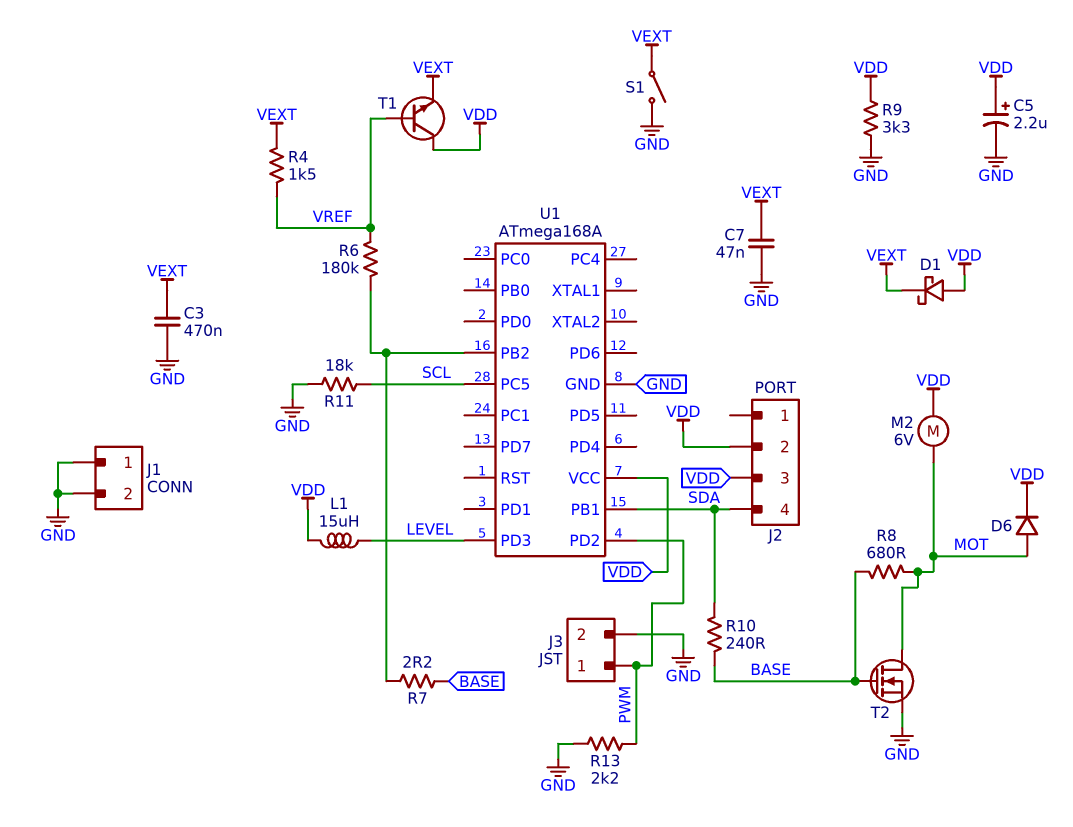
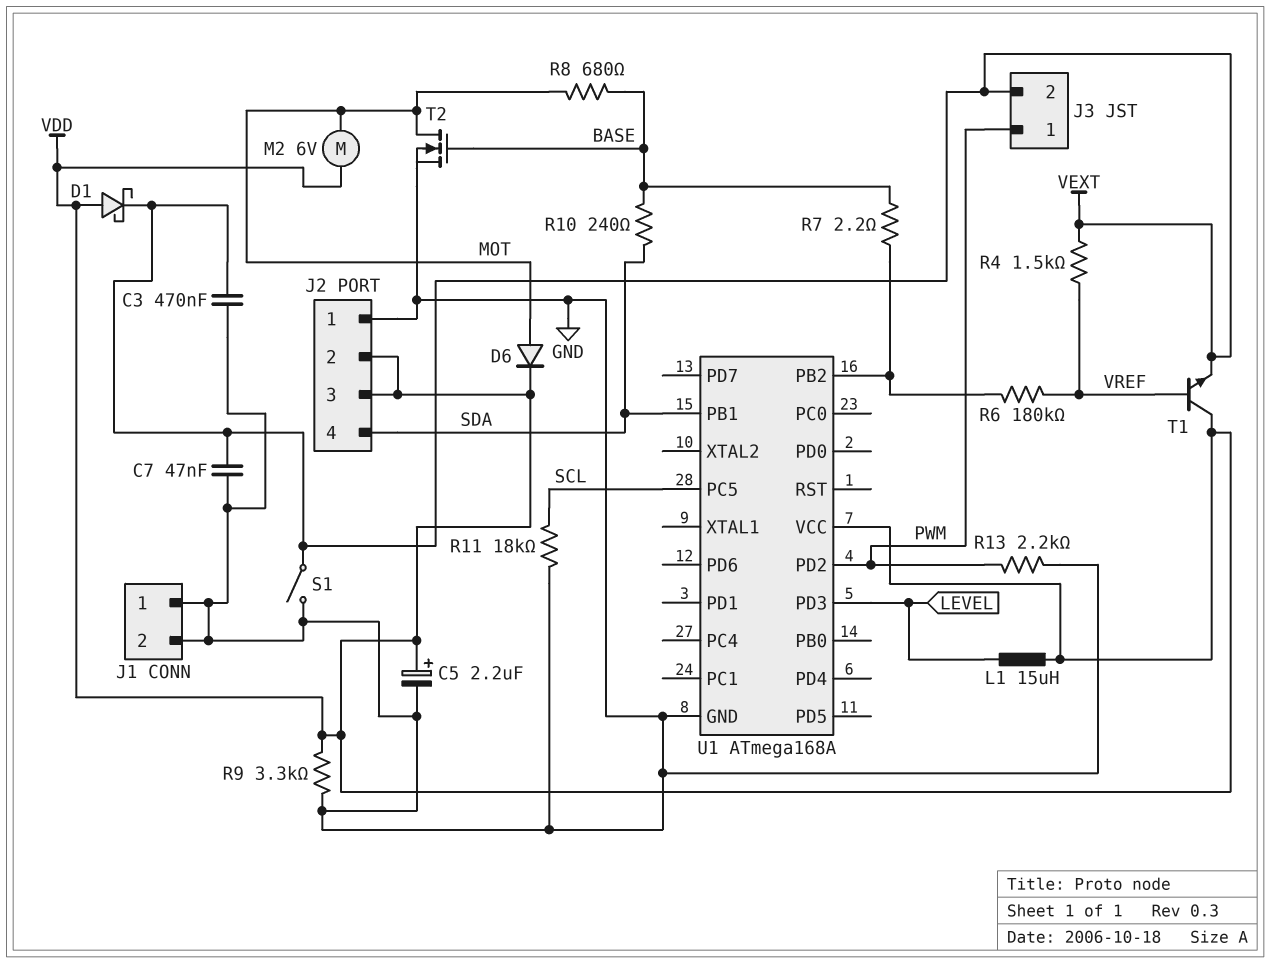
J2 pin 1: none -> GND
J3 pin 2: GND -> VEXT

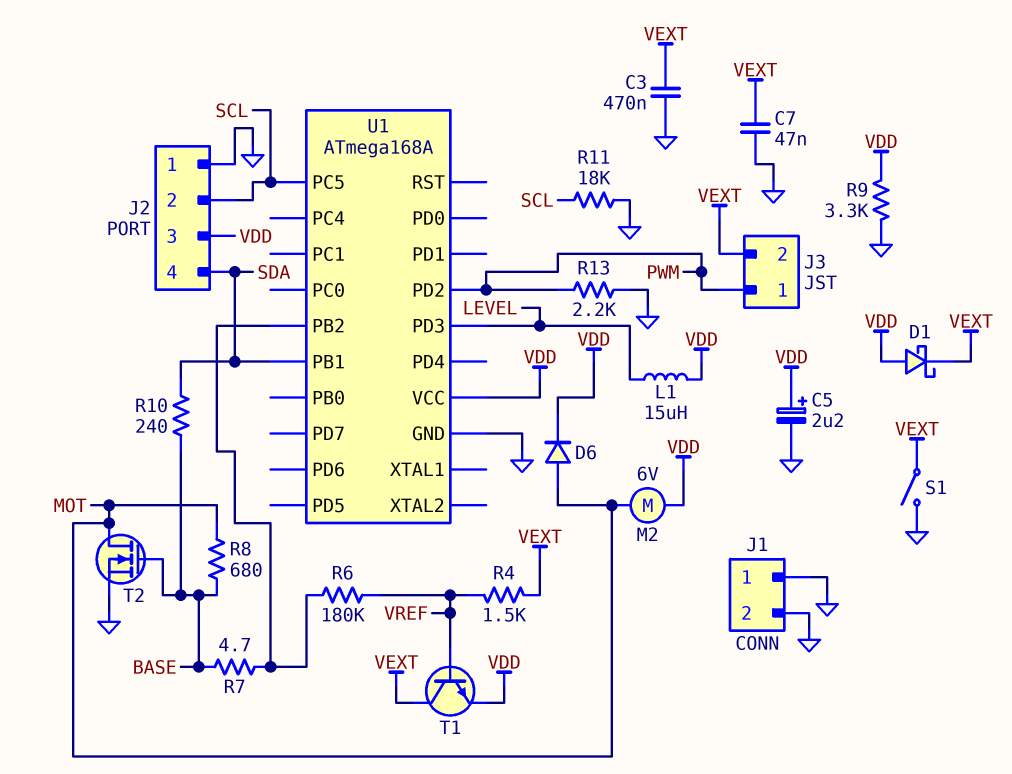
J2 pin 2: VDD -> SCL
R7: 2.2 (BASE, U1/PB2) -> 4.7 (BASE, U1/PB2)
T1: NPN (B VREF, C VDD, E VEXT) -> NPN (B VREF, C VEXT, E VDD)

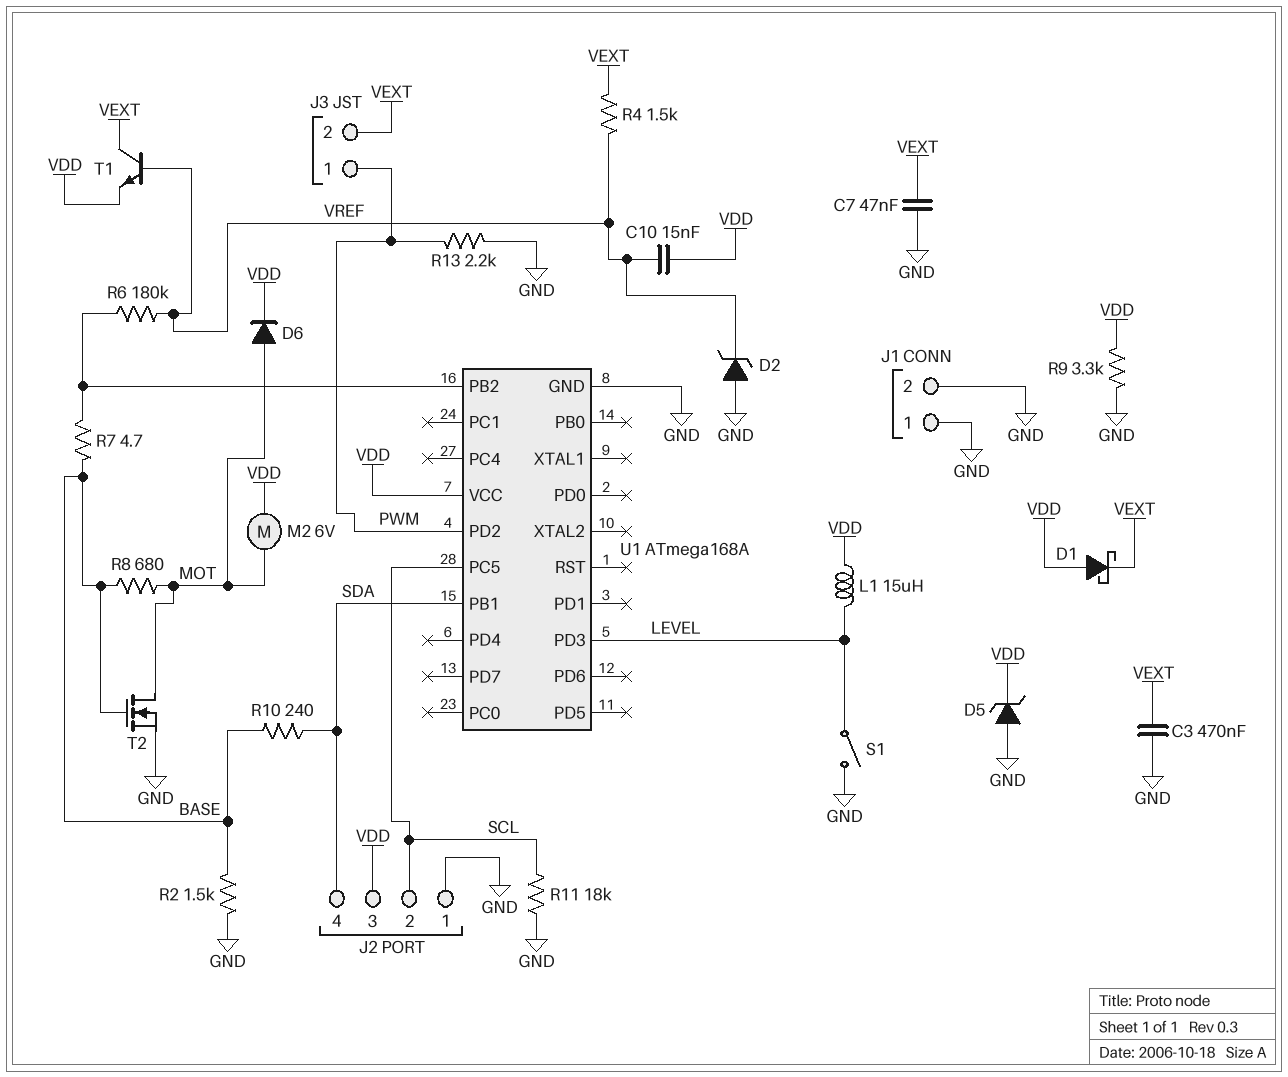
C5: 2.2uF (plus VDD, minus GND) -> none
C10: none -> 15nF (VDD, VREF)
D2: none -> zener (A GND, K VREF)
D5: none -> zener (A GND, K VDD)
R2: none -> 1.5k (BASE, GND)
S1: switch (GND, VEXT) -> switch (GND, LEVEL)

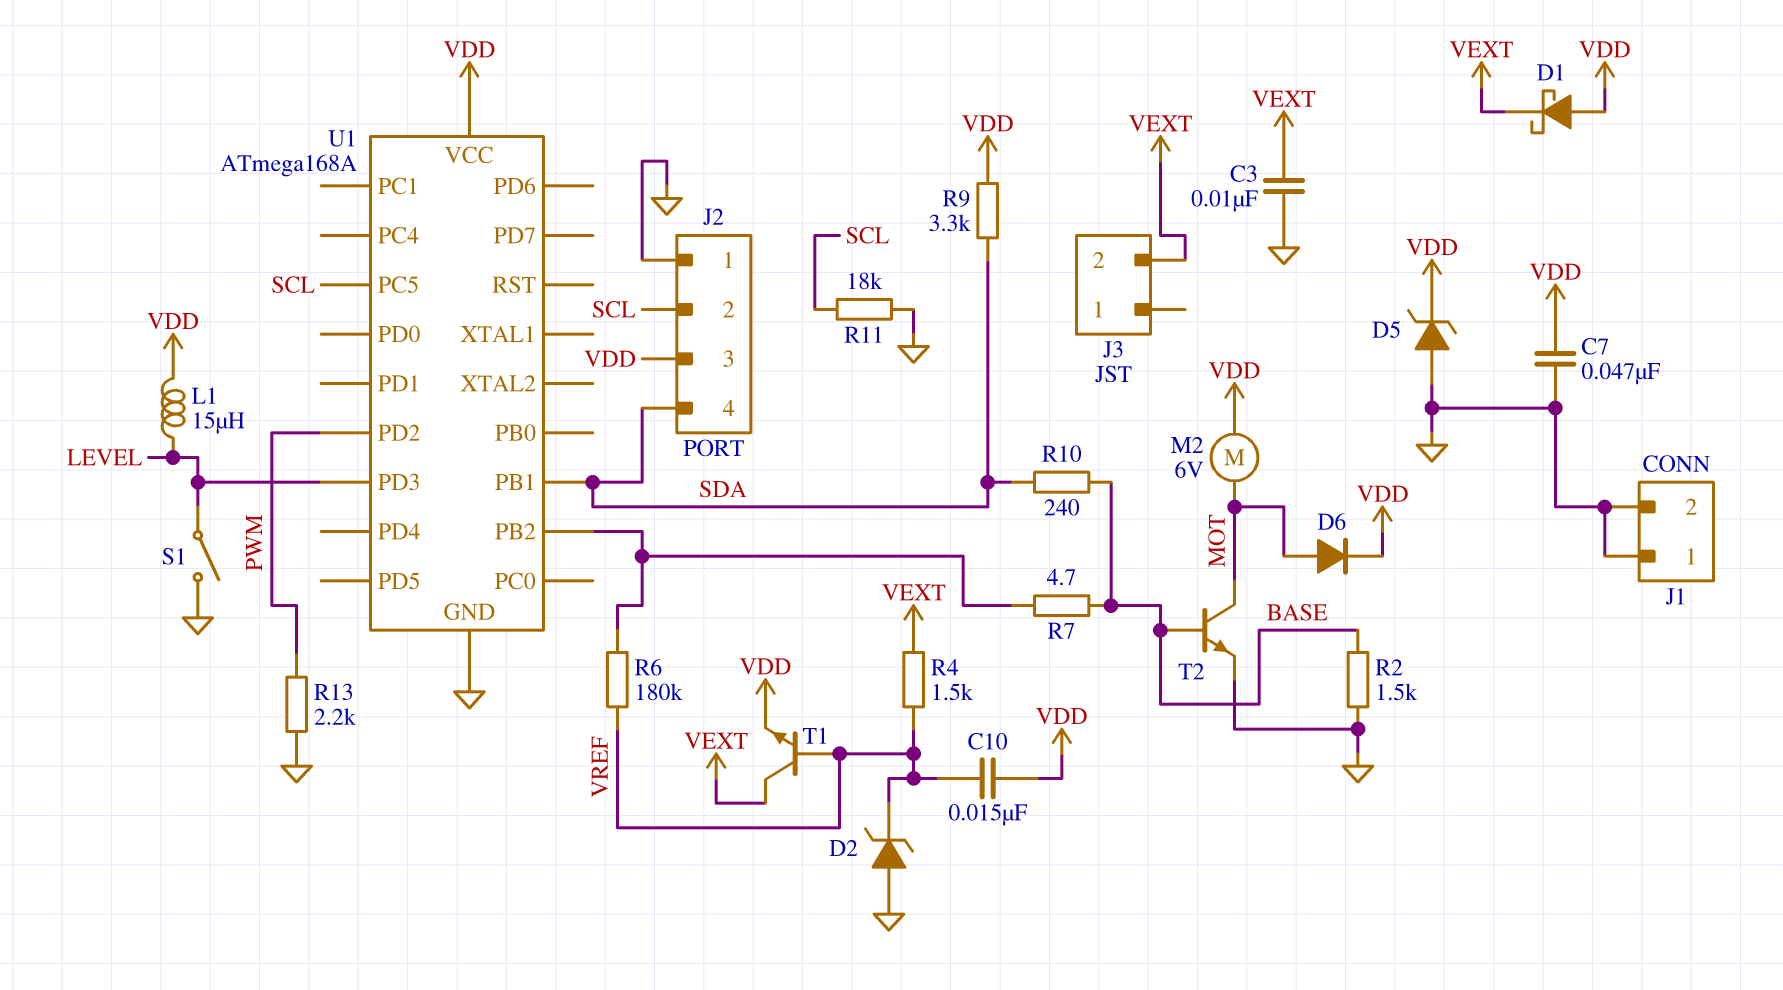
C3: 470nF (GND, VEXT) -> 10nF (GND, VEXT)
C7: 47nF (GND, VEXT) -> 47nF (GND, VDD)
J3 pin 1: PWM -> none
R8: 680 (BASE, MOT) -> none
R9: 3.3k (GND, VDD) -> 3.3k (SDA, VDD)
T2: NMOS (G BASE, D MOT, S GND) -> NPN (B BASE, C MOT, E GND)

